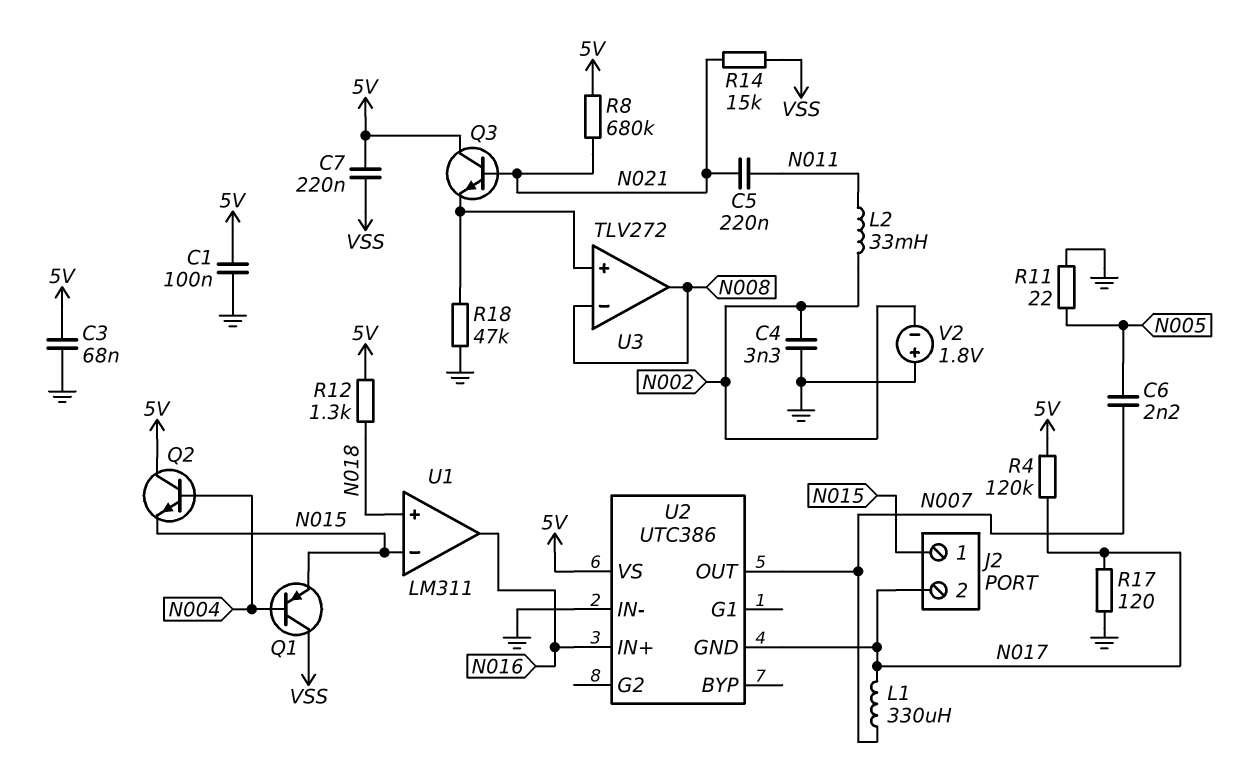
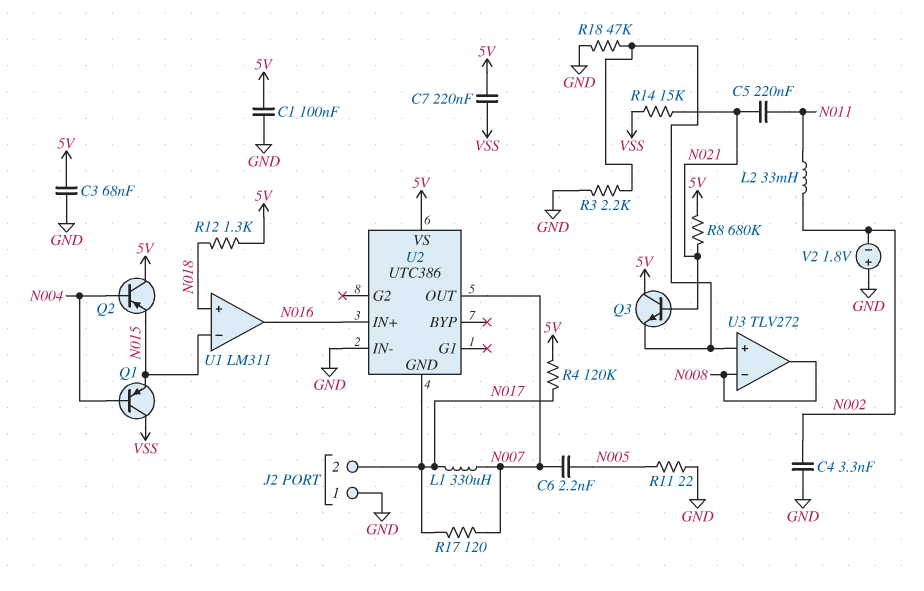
J2 pin 1: N015 -> GND
Q2: NPN (B N004, C 5V, E N015) -> PNP (B N004, C 5V, E N015)
R3: none -> 2.2k (GND, U3/in+)
R17: 120 (GND, N017) -> 120 (N007, N017)

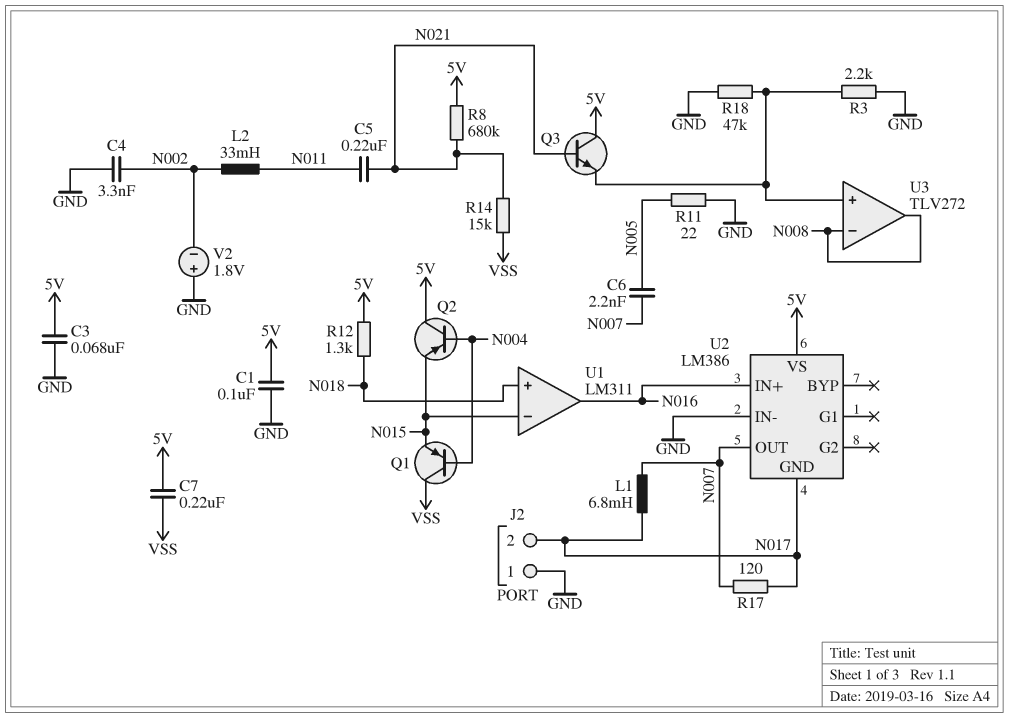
L1: 330uH (N007, N017) -> 6.8mH (N007, N017)
R4: 120k (5V, N017) -> none
U2: UTC386 -> LM386

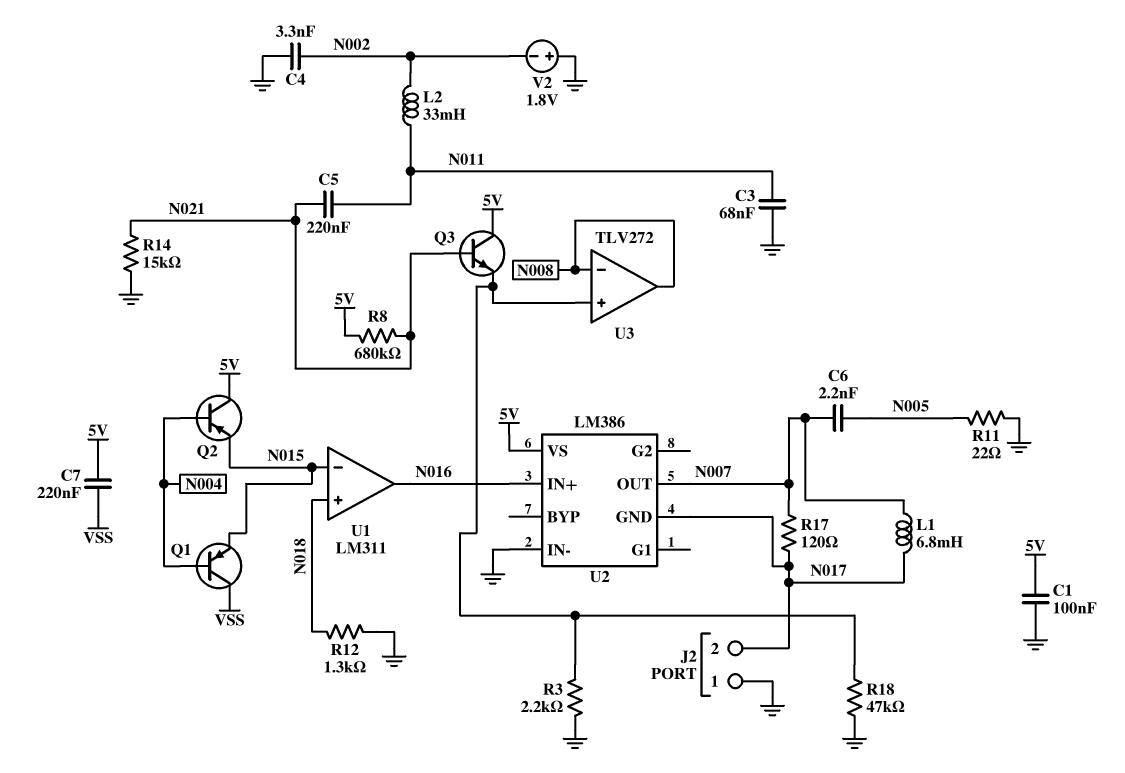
C3: 68nF (5V, GND) -> 68nF (GND, N011)
R12: 1.3k (5V, N018) -> 1.3k (GND, N018)
R14: 15k (N021, VSS) -> 15k (GND, N021)

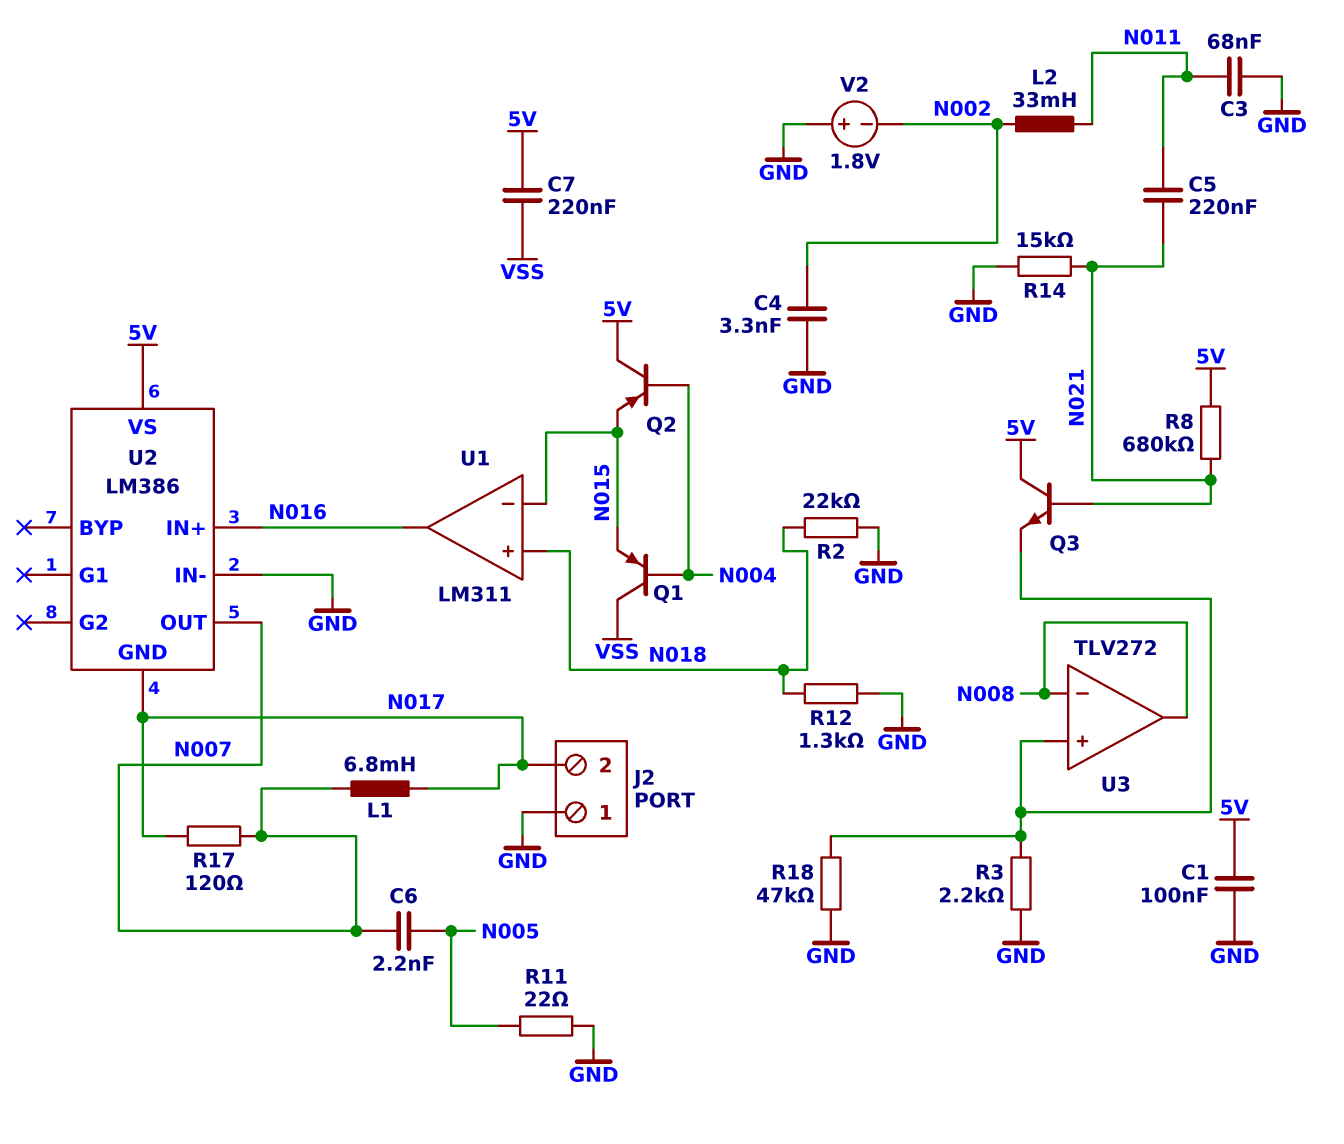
R2: none -> 22k (GND, N018)

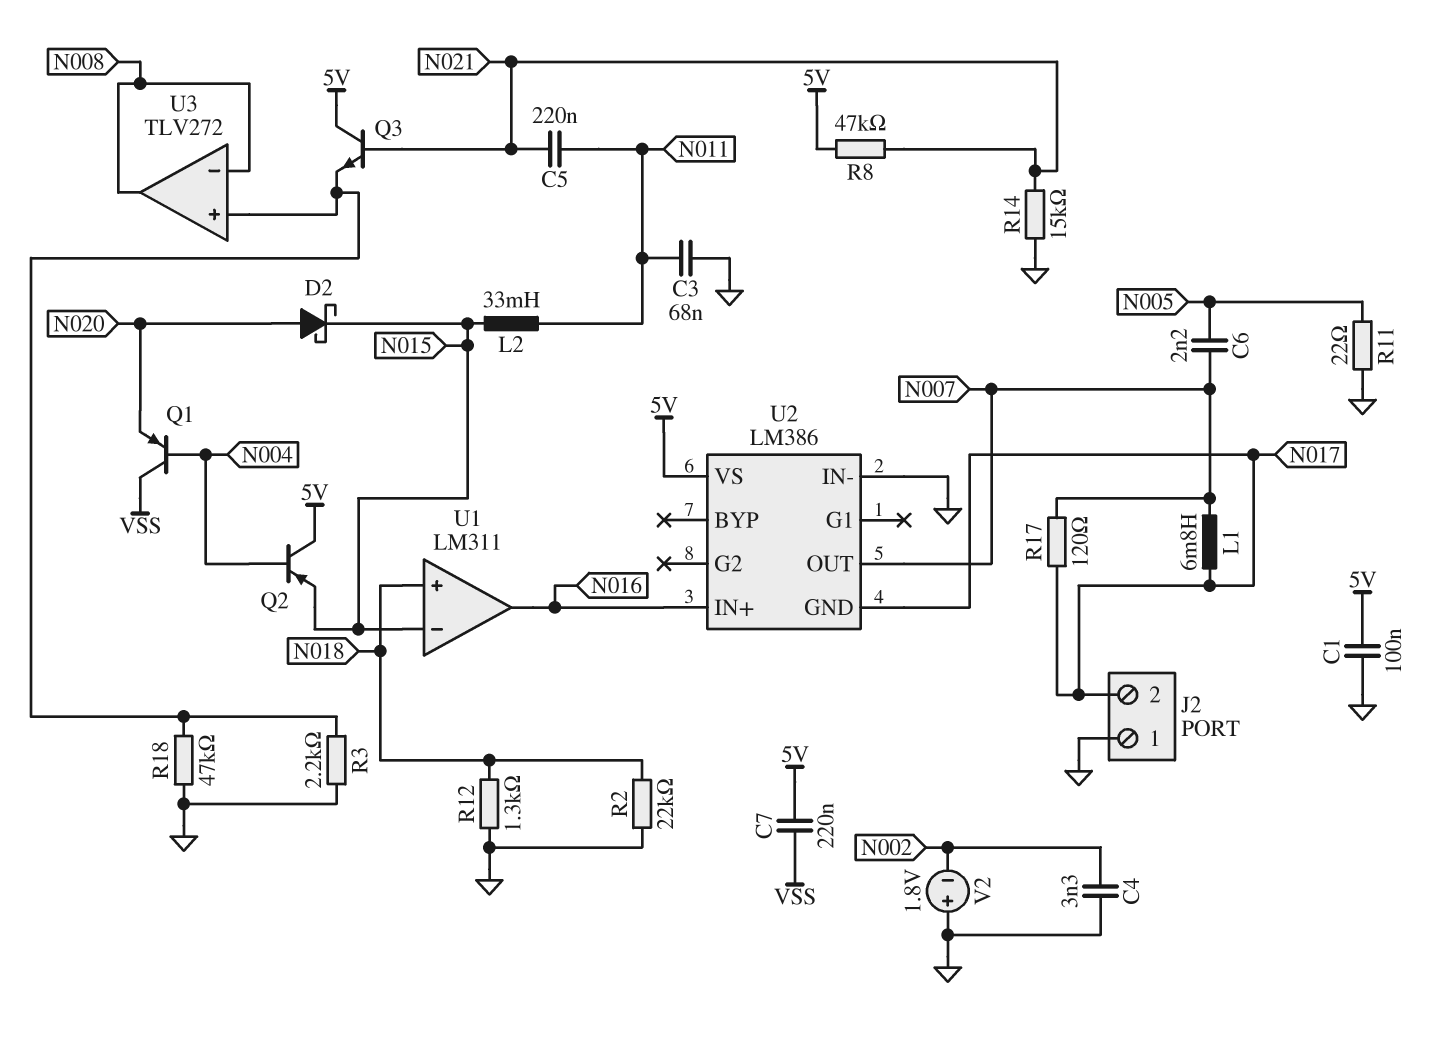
D2: none -> schottky (A N020, K N015)
L2: 33mH (N002, N011) -> 33mH (N011, N015)
Q1: PNP (B N004, C VSS, E N015) -> PNP (B N004, C VSS, E N020)
R8: 680k (5V, N021) -> 47k (5V, N021)

